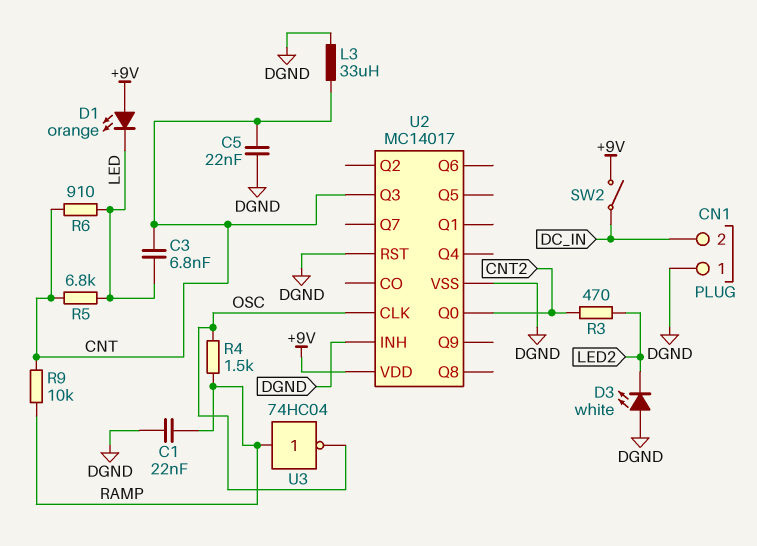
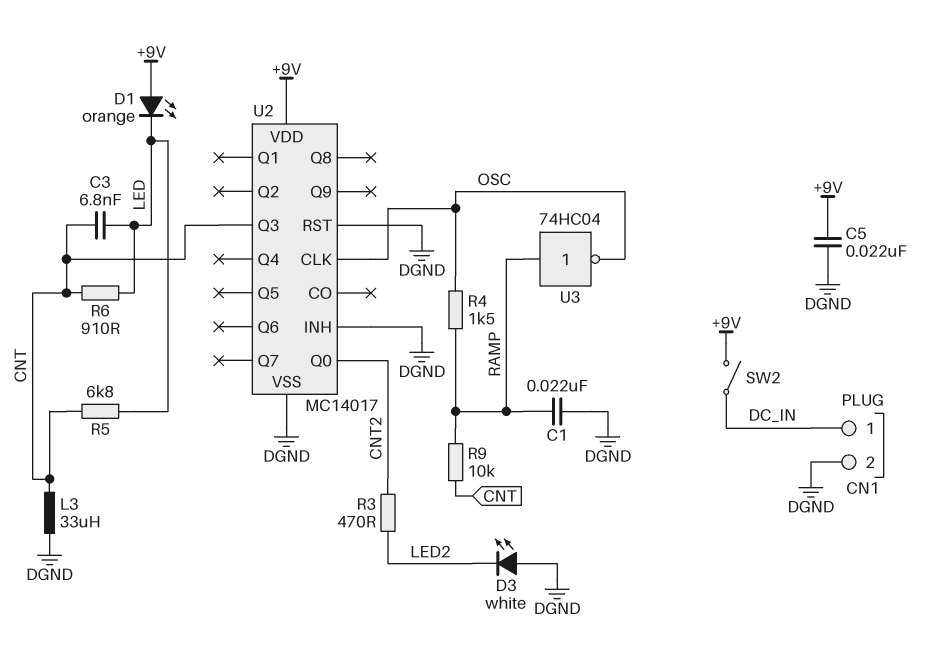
C5: 22nF (CNT, DGND) -> 22nF (+9V, DGND)
CN1 pin 1: DGND -> DC_IN
CN1 pin 2: DC_IN -> DGND

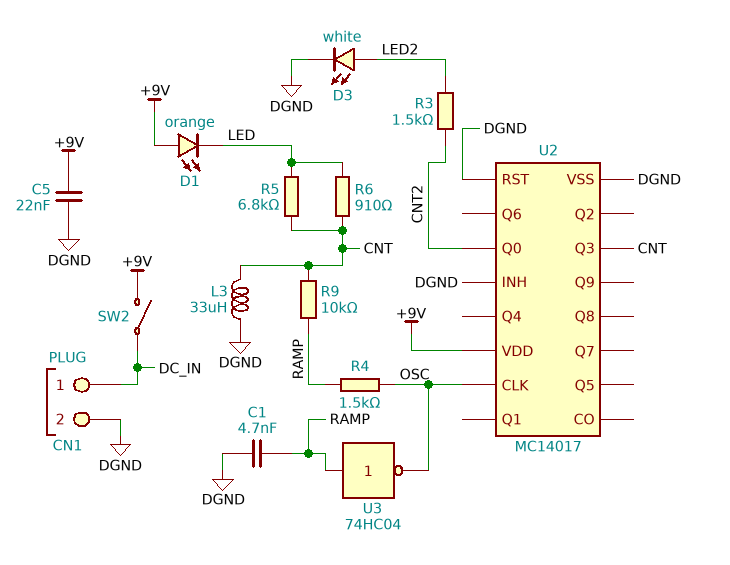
C1: 22nF (DGND, RAMP) -> 4.7nF (DGND, RAMP)
C3: 6.8nF (CNT, LED) -> none
D3: LED white (A DGND, K LED2) -> LED white (A LED2, K DGND)
R3: 470 (CNT2, LED2) -> 1.5k (CNT2, LED2)

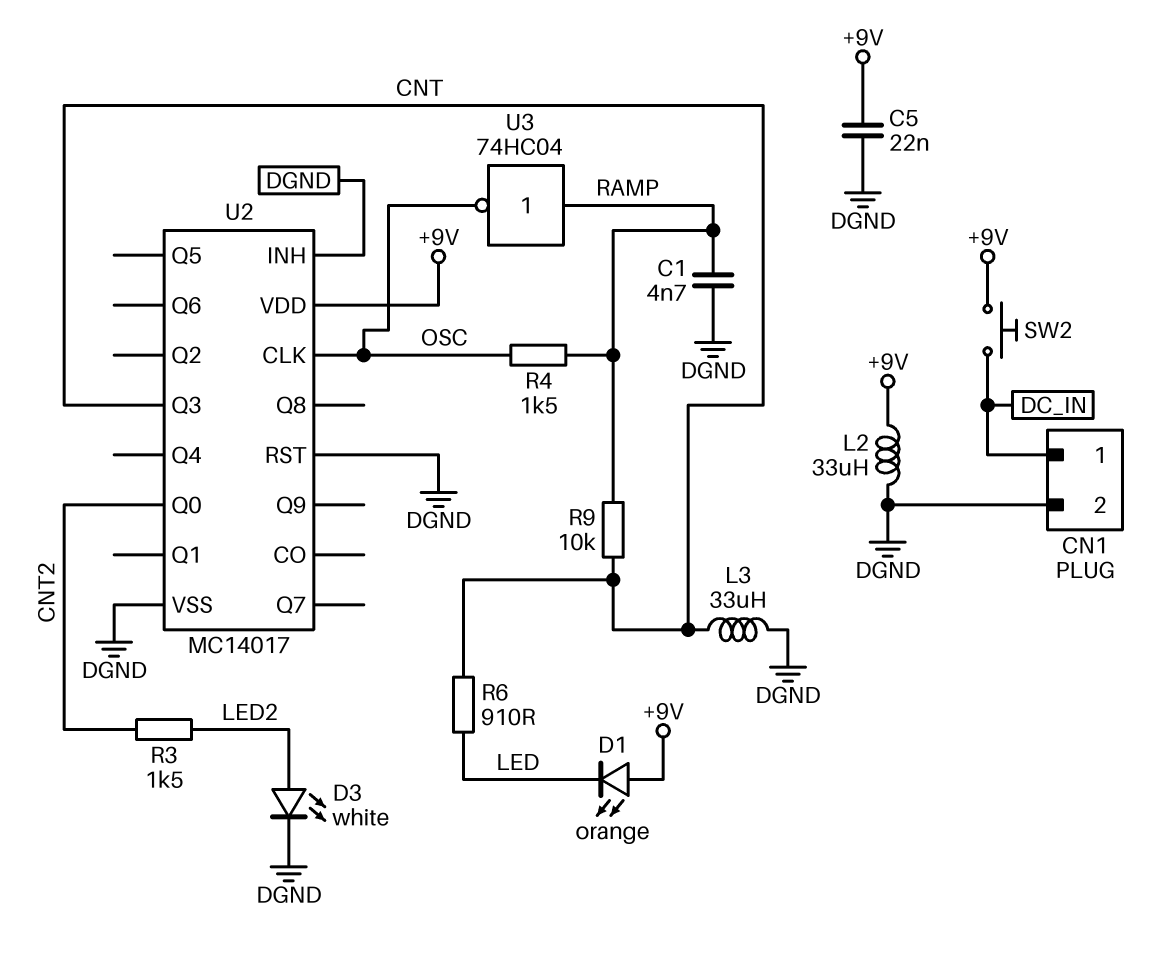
L2: none -> 33uH (+9V, DGND)
R5: 6.8k (CNT, LED) -> none
SW2: switch (+9V, DC_IN) -> button (+9V, DC_IN)

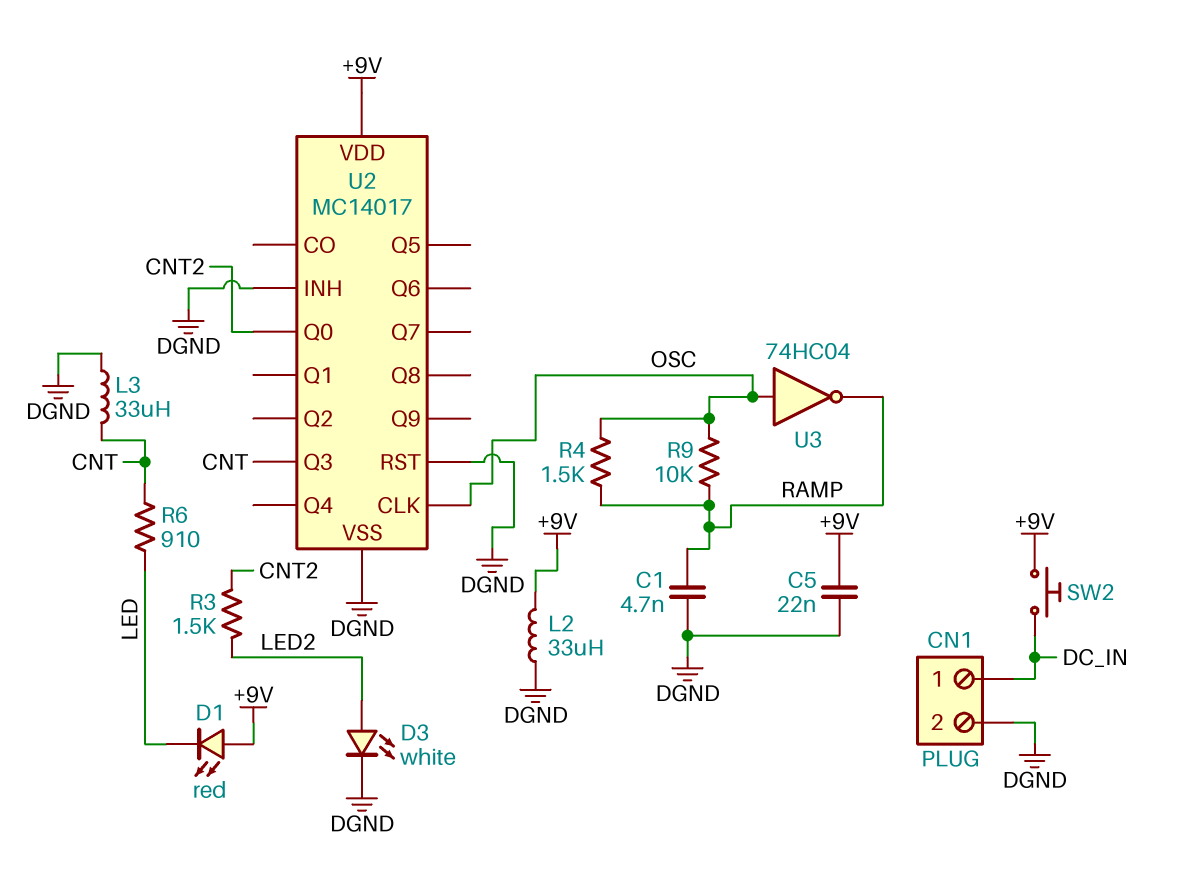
D1: LED orange (A +9V, K LED) -> LED red (A +9V, K LED)
R9: 10k (CNT, RAMP) -> 10k (OSC, RAMP)
U3: NOT 74HC04 (in RAMP, out OSC) -> NOT 74HC04 (in OSC, out RAMP)

